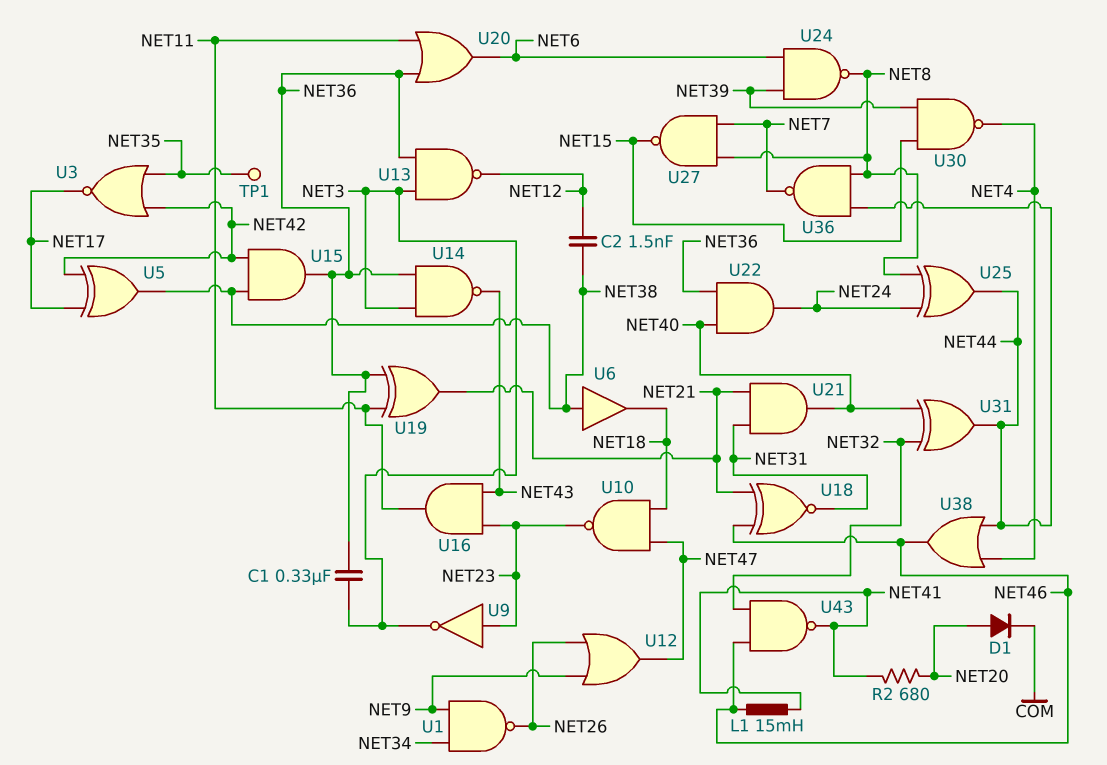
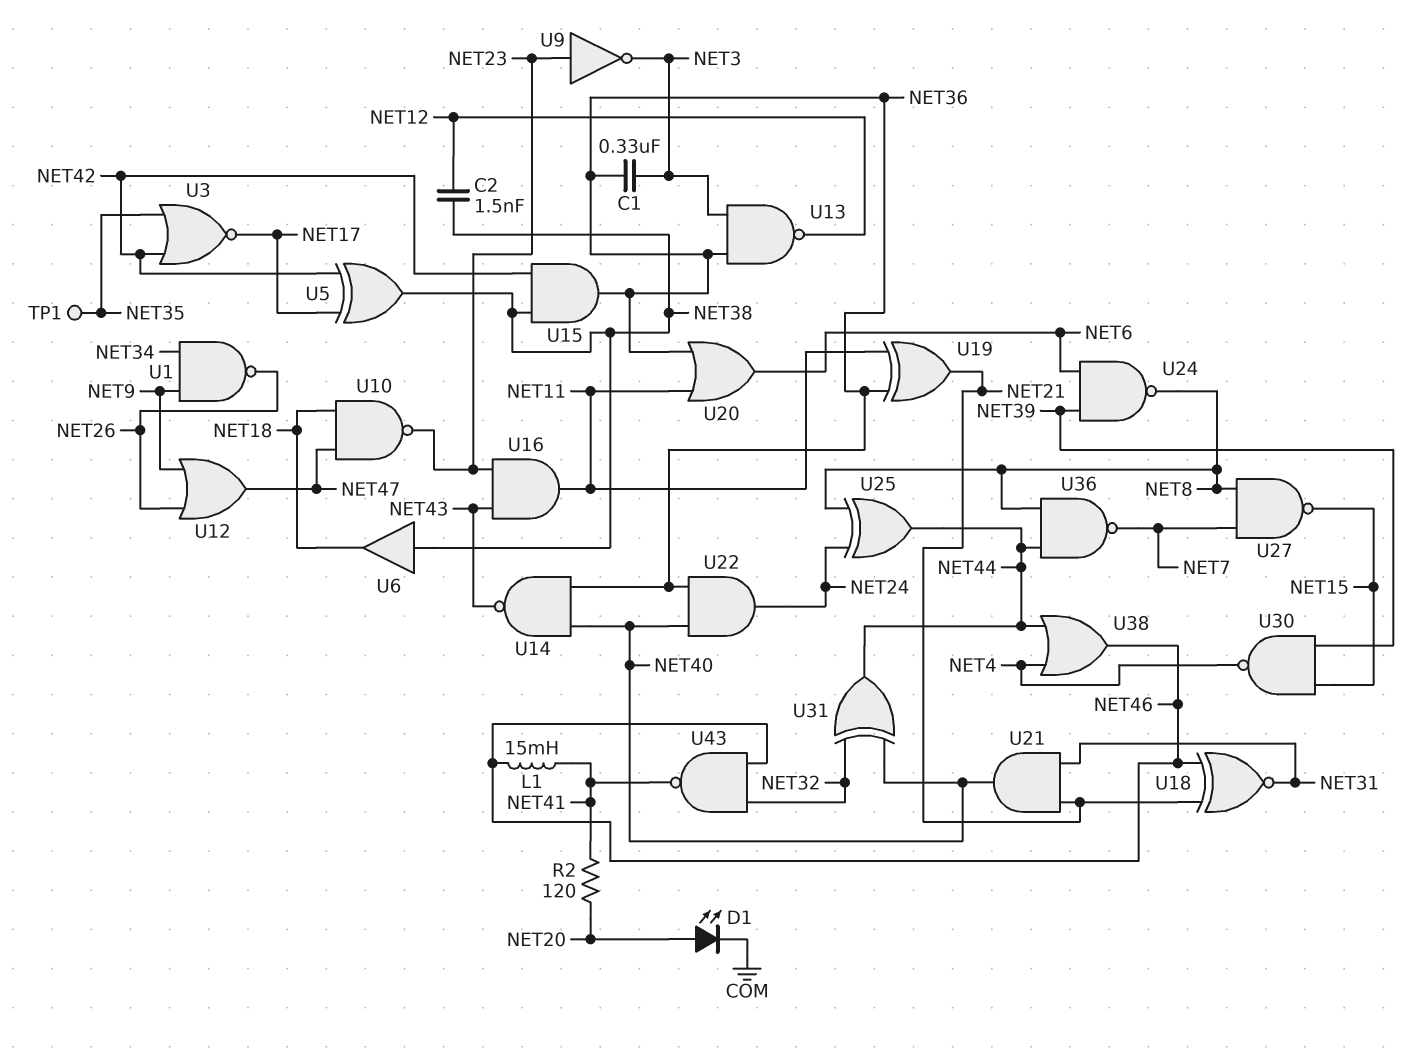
D1: diode (A NET20, K COM) -> LED (A NET20, K COM)
R2: 680 (NET20, NET41) -> 120 (NET20, NET41)
U14: NAND (in NET3, in NET36, out NET43) -> NAND (in NET36, in NET40, out NET43)

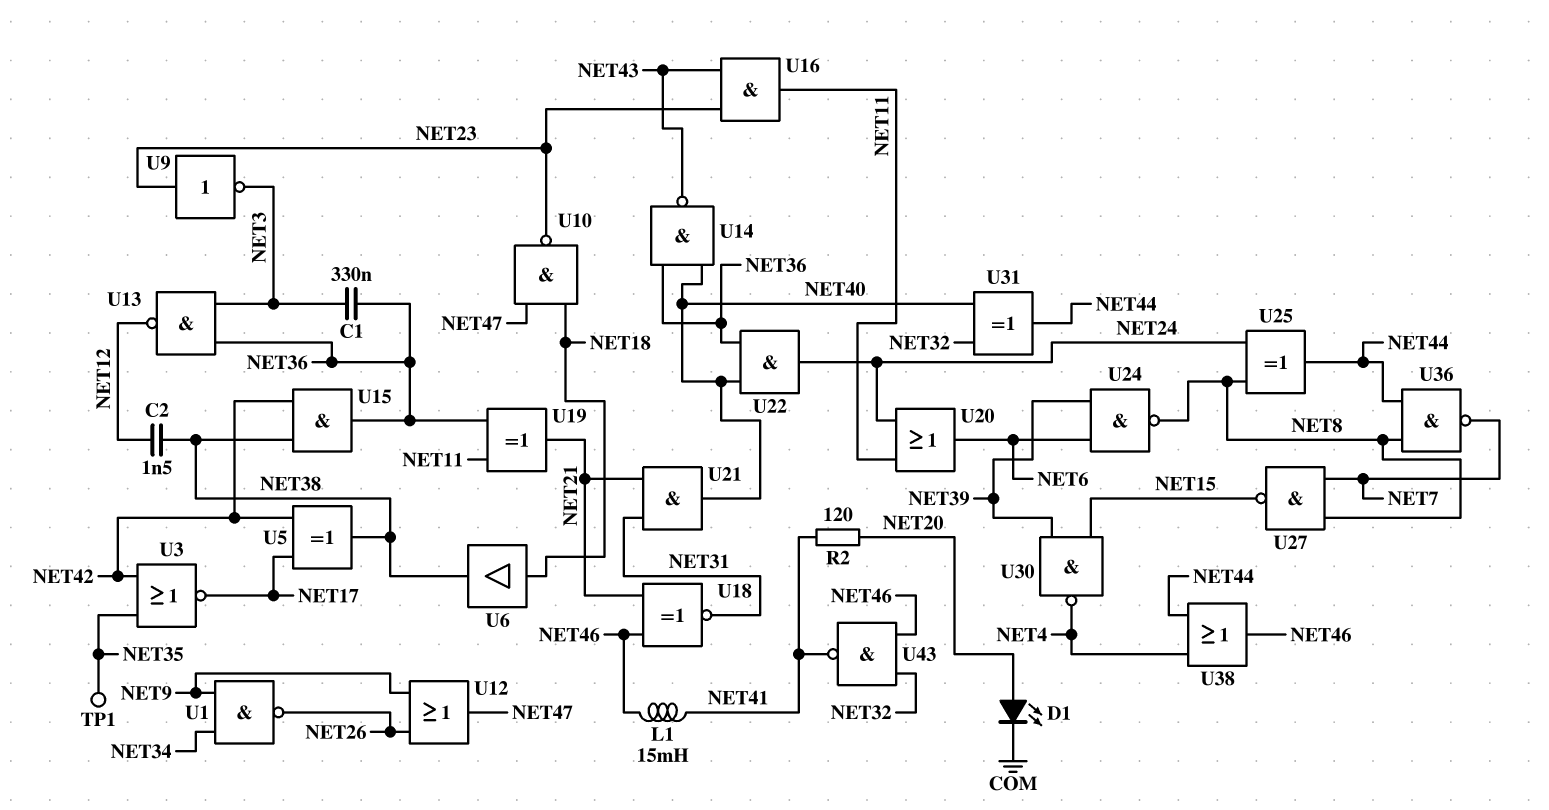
U6: buffer (in NET38, out NET18) -> buffer (in NET18, out NET38)
U20: OR (in NET11, in NET36, out NET6) -> OR (in NET11, in NET24, out NET6)

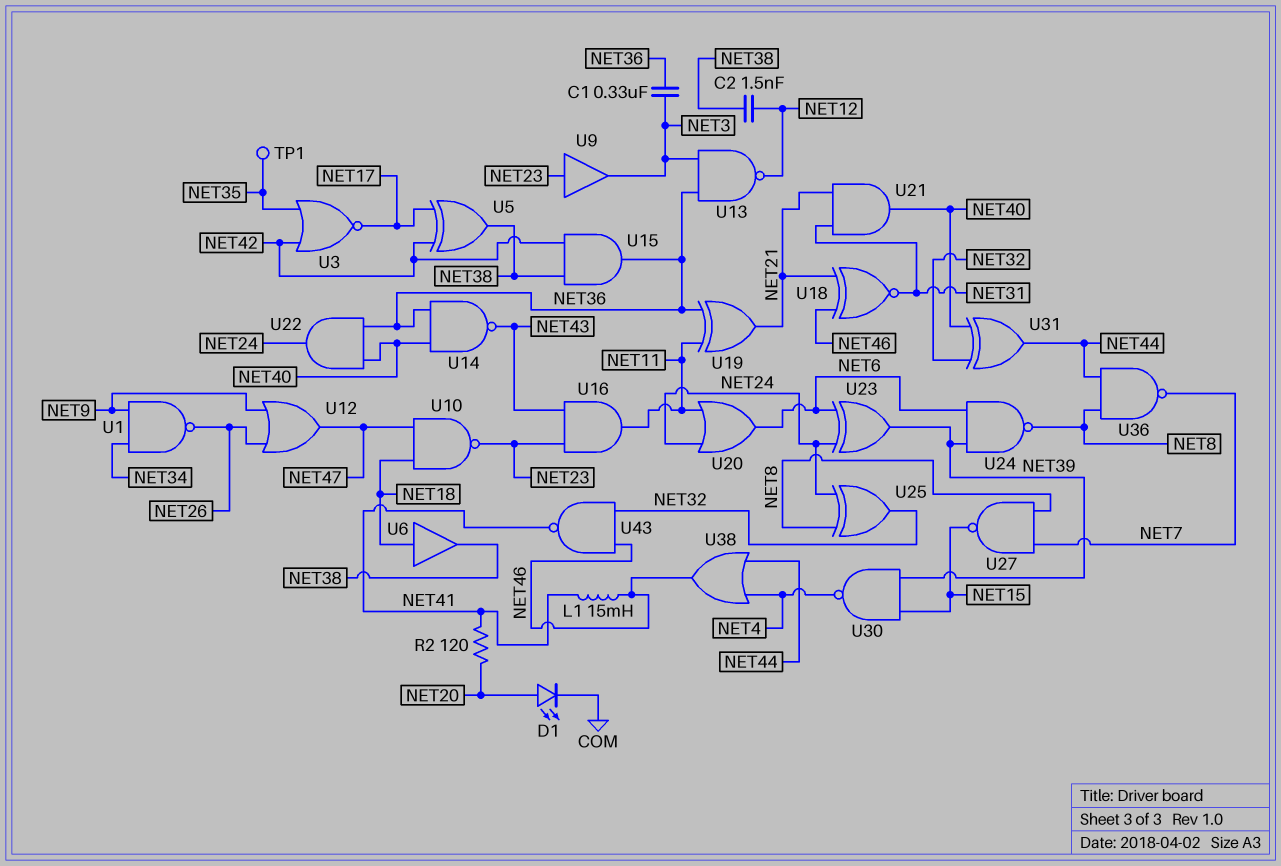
U9: NOT (in NET23, out NET3) -> buffer (in NET23, out NET3)
U23: none -> XOR (in NET6, in NET24, out NET39)
U25: XOR (in NET8, in NET24, out NET44) -> XOR (in NET8, in NET24, out NET32)

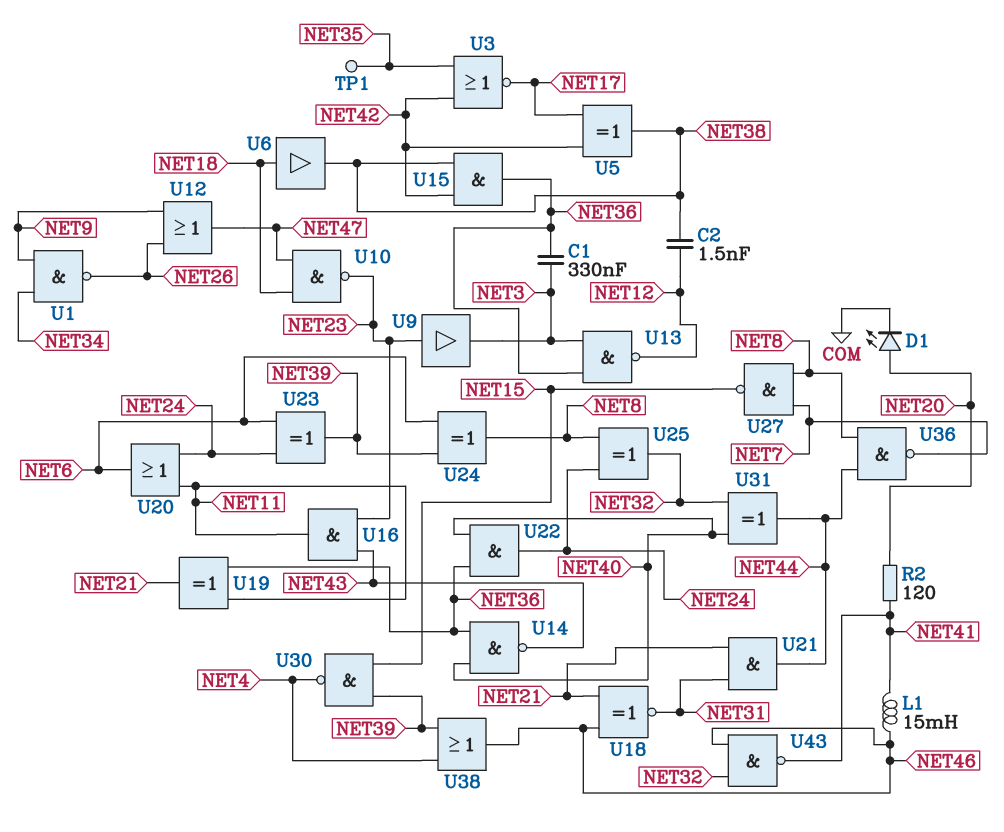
U21: AND (in NET21, in NET31, out NET40) -> AND (in NET21, in NET31, out NET44)
U24: NAND (in NET6, in NET39, out NET8) -> XOR (in NET6, in NET39, out NET8)
U38: OR (in NET4, in NET44, out NET46) -> OR (in NET4, in NET39, out NET46)

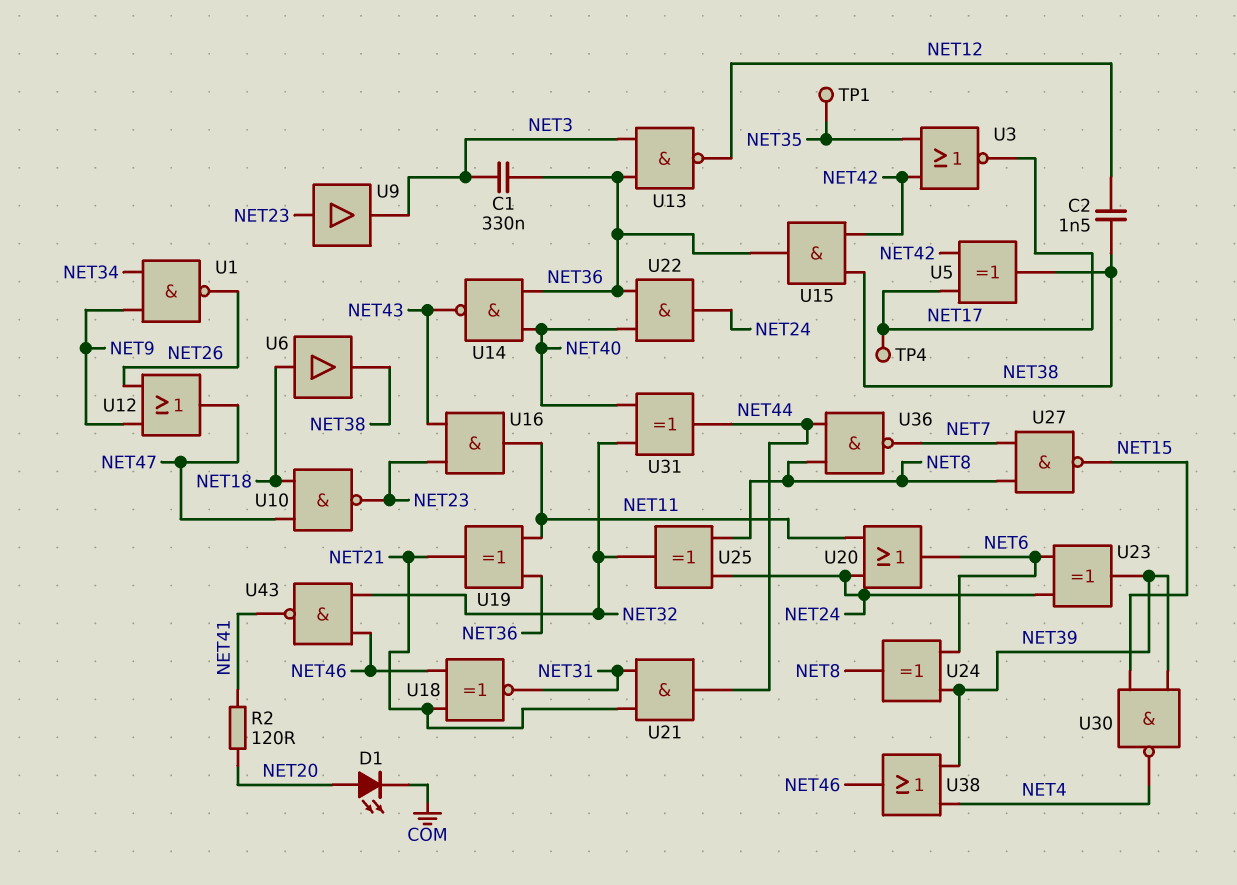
L1: 15mH (NET41, NET46) -> none
TP4: none -> test point (NET17)

